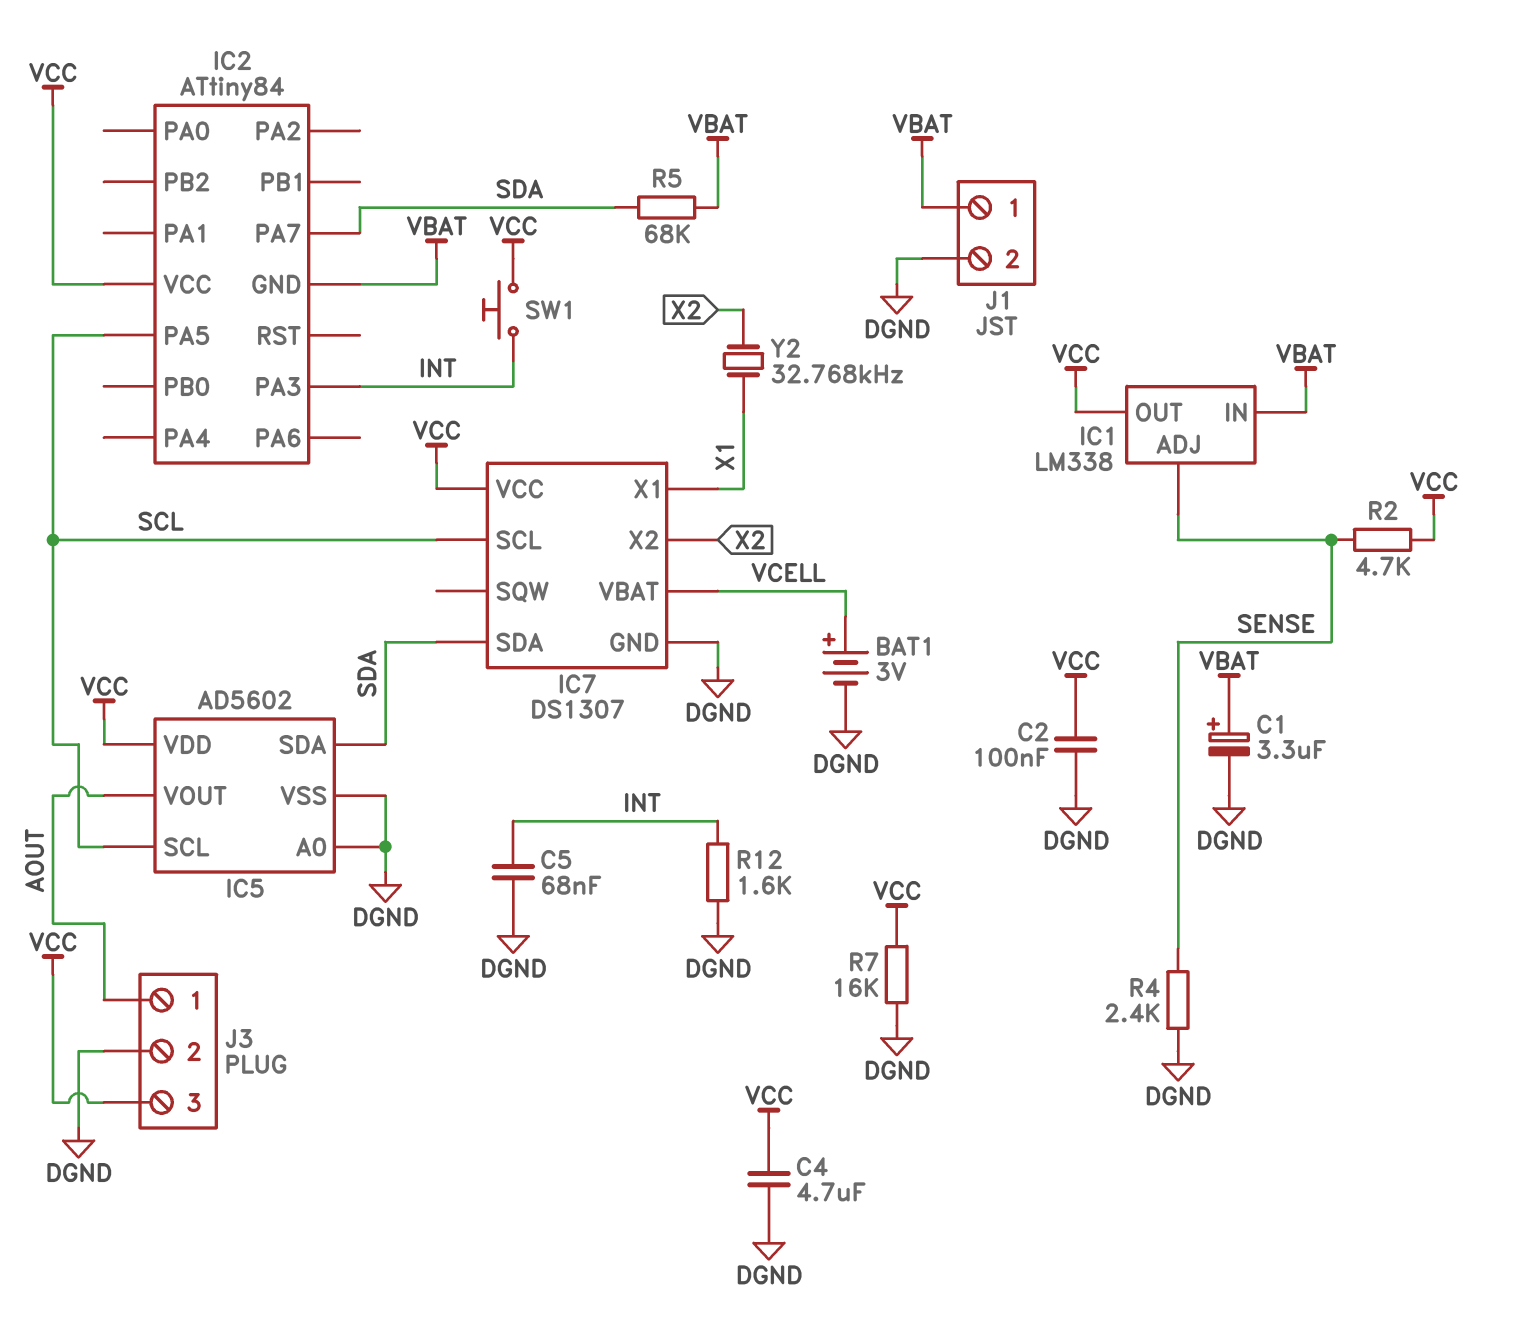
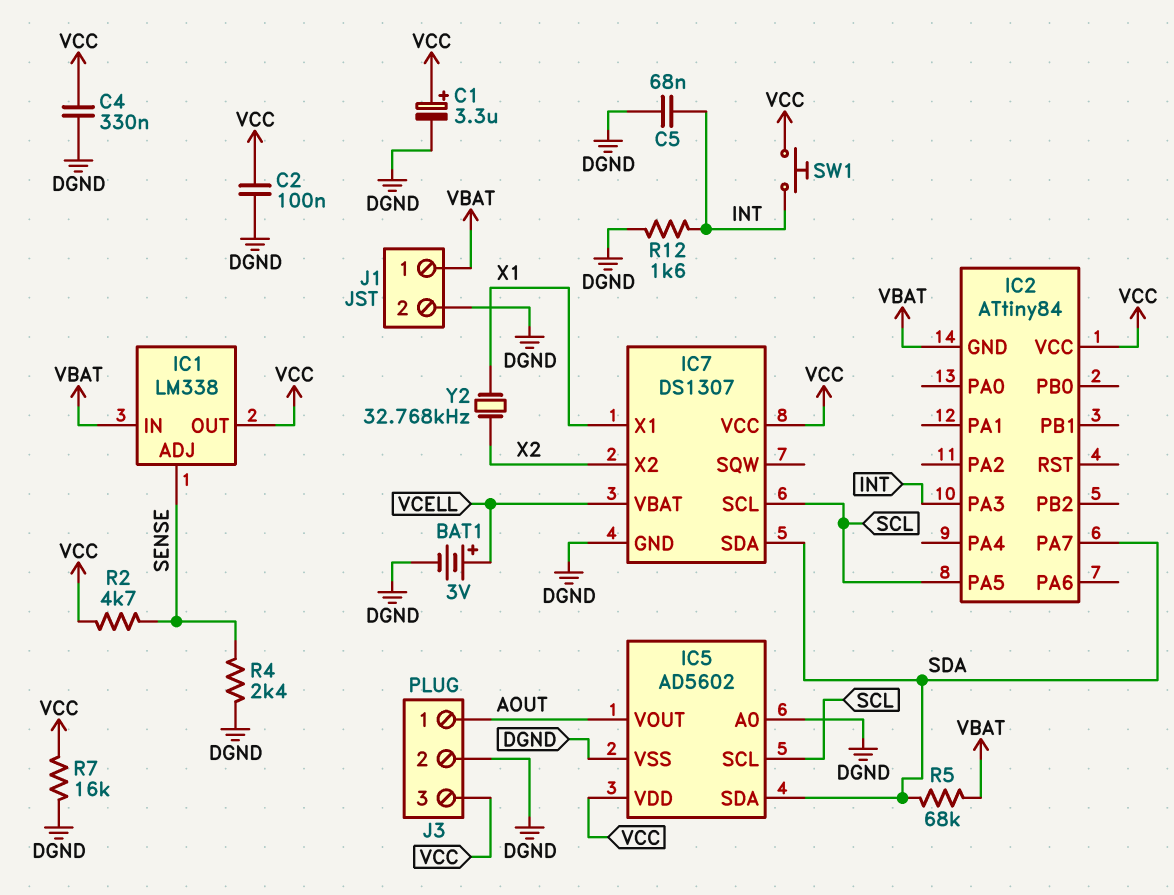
C1: 3.3uF (plus VBAT, minus DGND) -> 3.3uF (plus VCC, minus DGND)
C4: 4.7uF (DGND, VCC) -> 330nF (DGND, VCC)

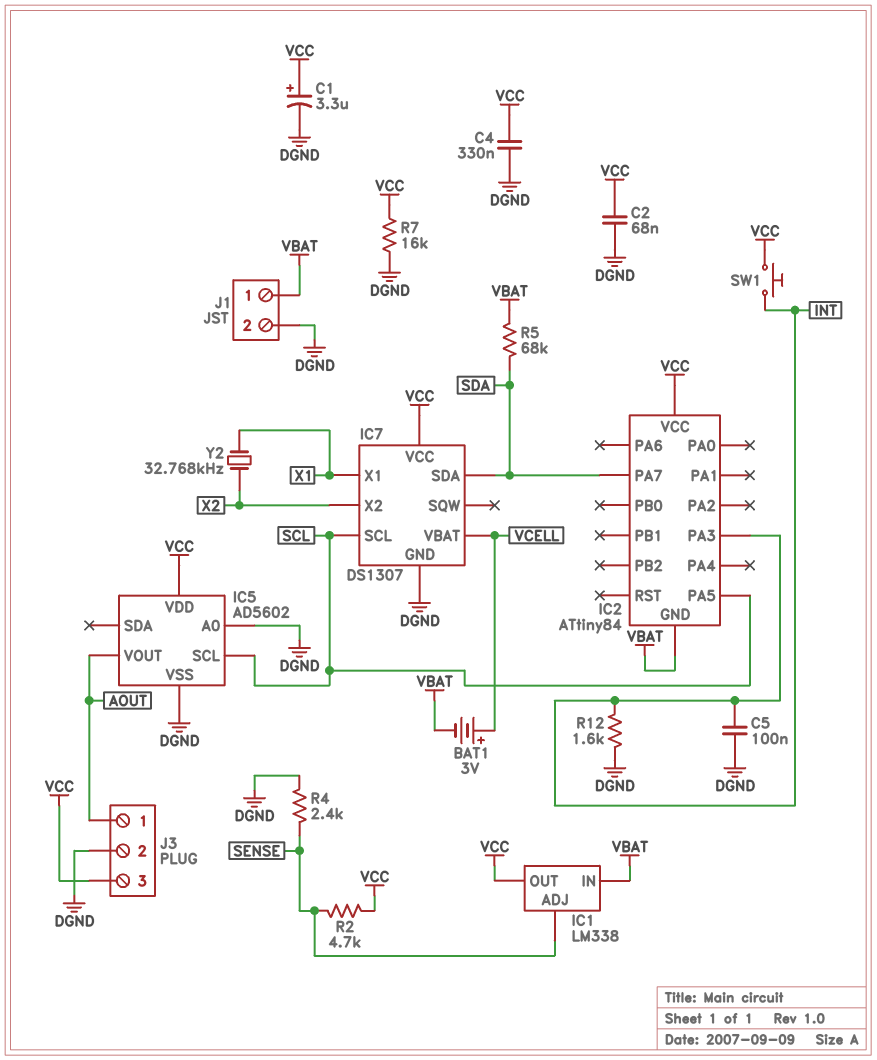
BAT1: 3V (plus VCELL, minus DGND) -> 3V (plus VCELL, minus VBAT)
C2: 100nF (DGND, VCC) -> 68nF (DGND, VCC)
C5: 68nF (DGND, INT) -> 100nF (DGND, INT)
IC5 pin SDA: SDA -> none

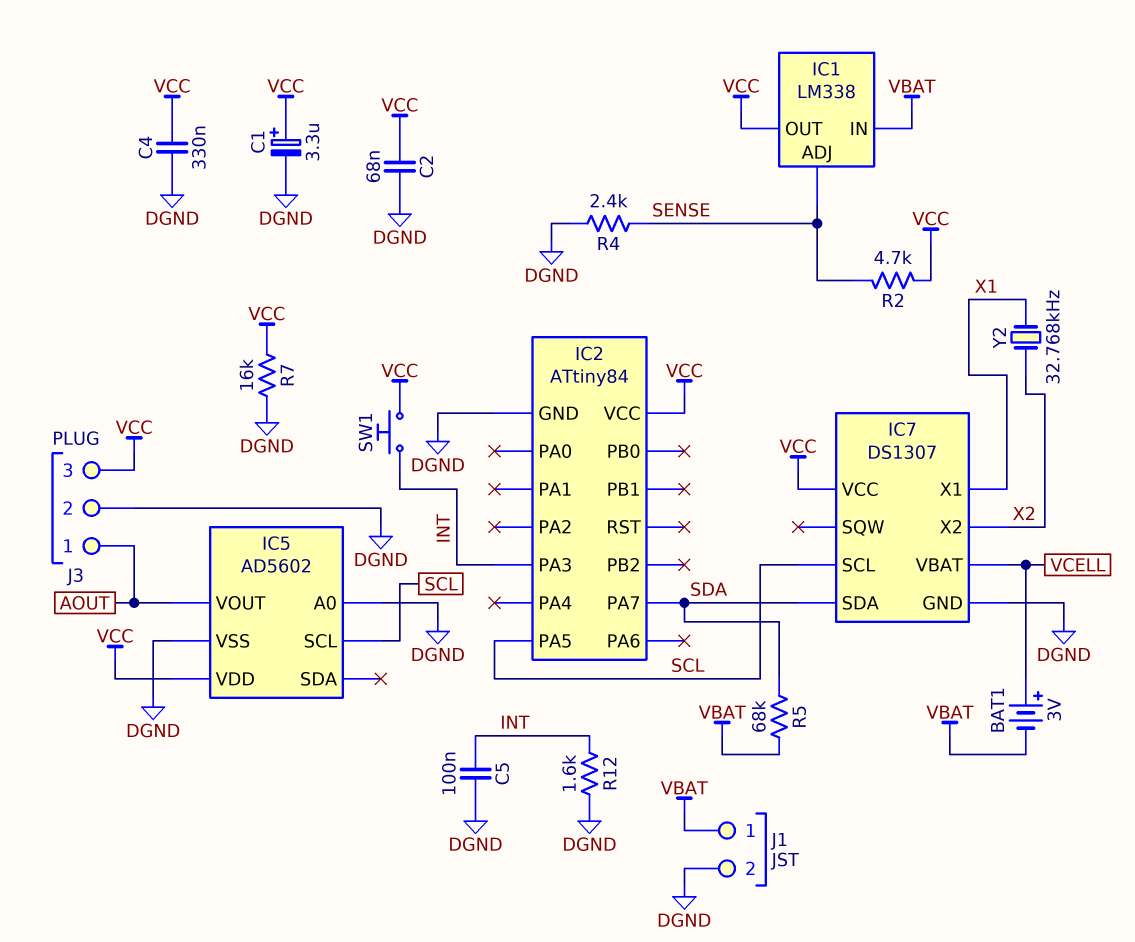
IC2 pin GND: VBAT -> DGND

